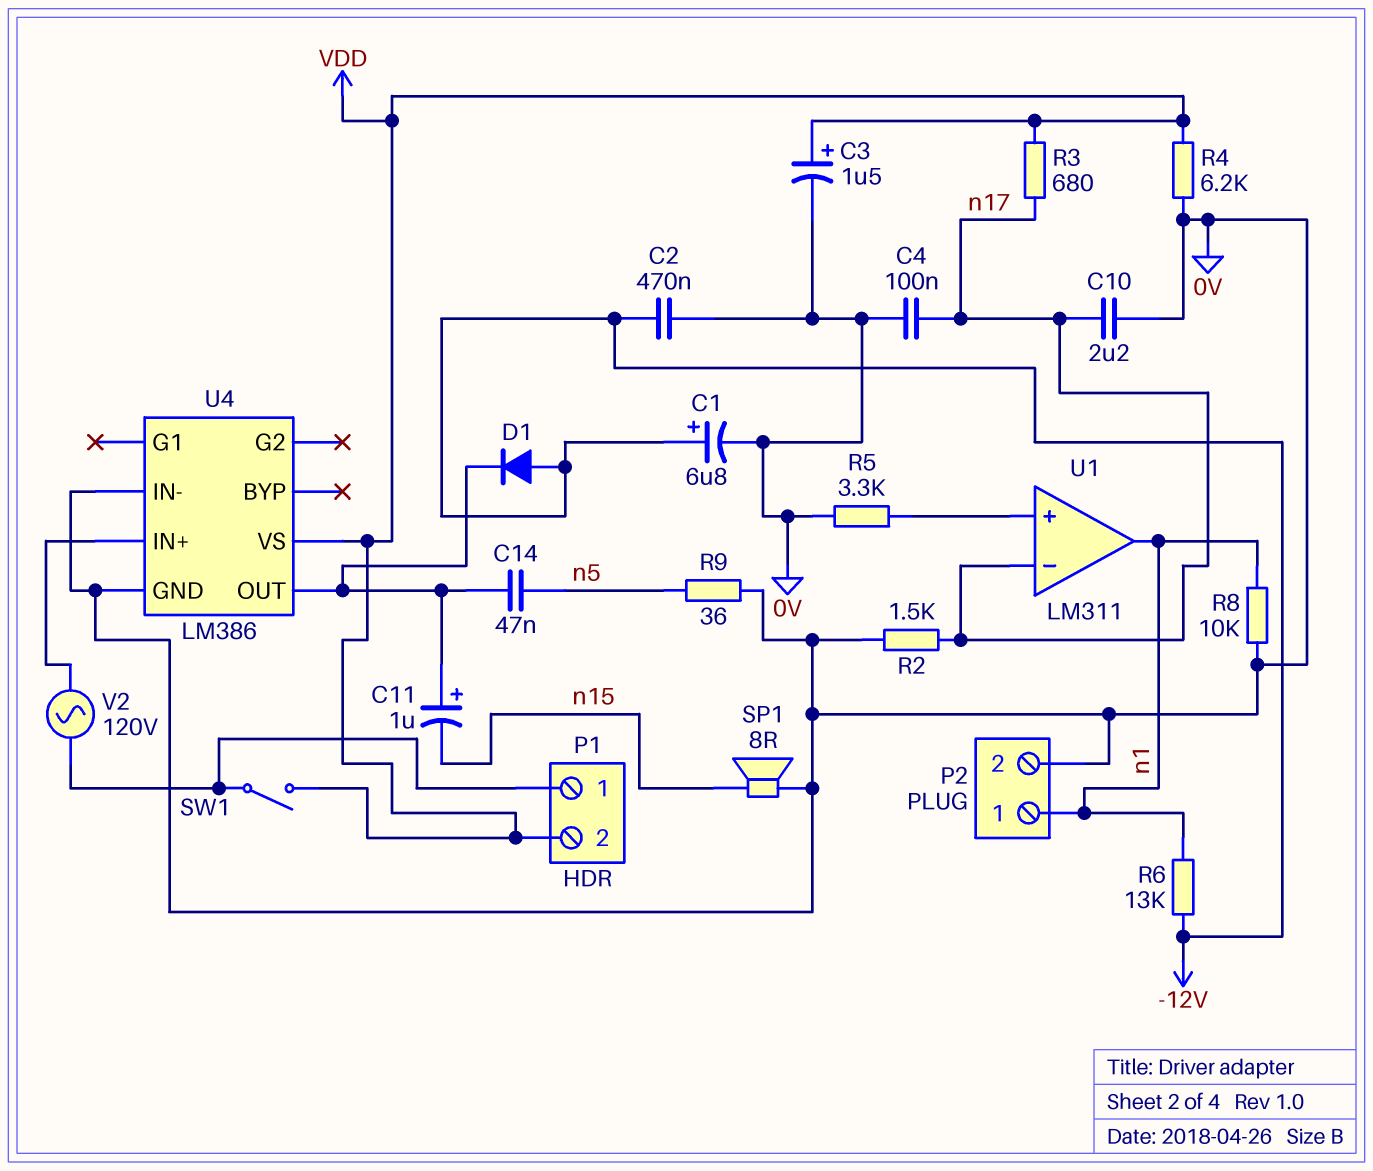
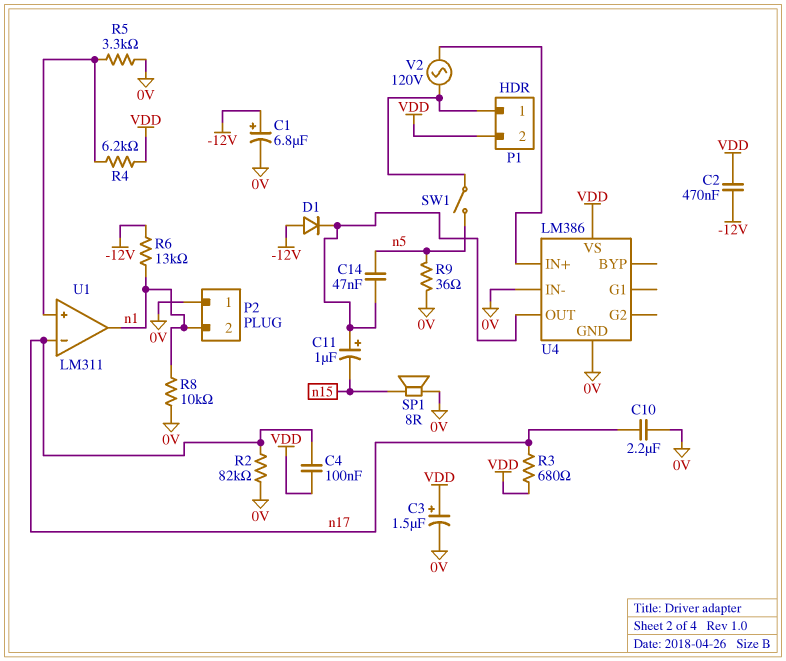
C2: 470nF (-12V, 0V) -> 470nF (-12V, VDD)
C4: 100nF (0V, n17) -> 100nF (VDD, n17)
P2 pin 1: n1 -> 0V
P2 pin 2: 0V -> n1
R2: 1.5k (0V, n17) -> 82k (0V, n17)
R4: 6.2k (0V, VDD) -> 6.2k (U1/in+, VDD)
SW1: switch (P1/1, VDD) -> switch (P1/1, n5)

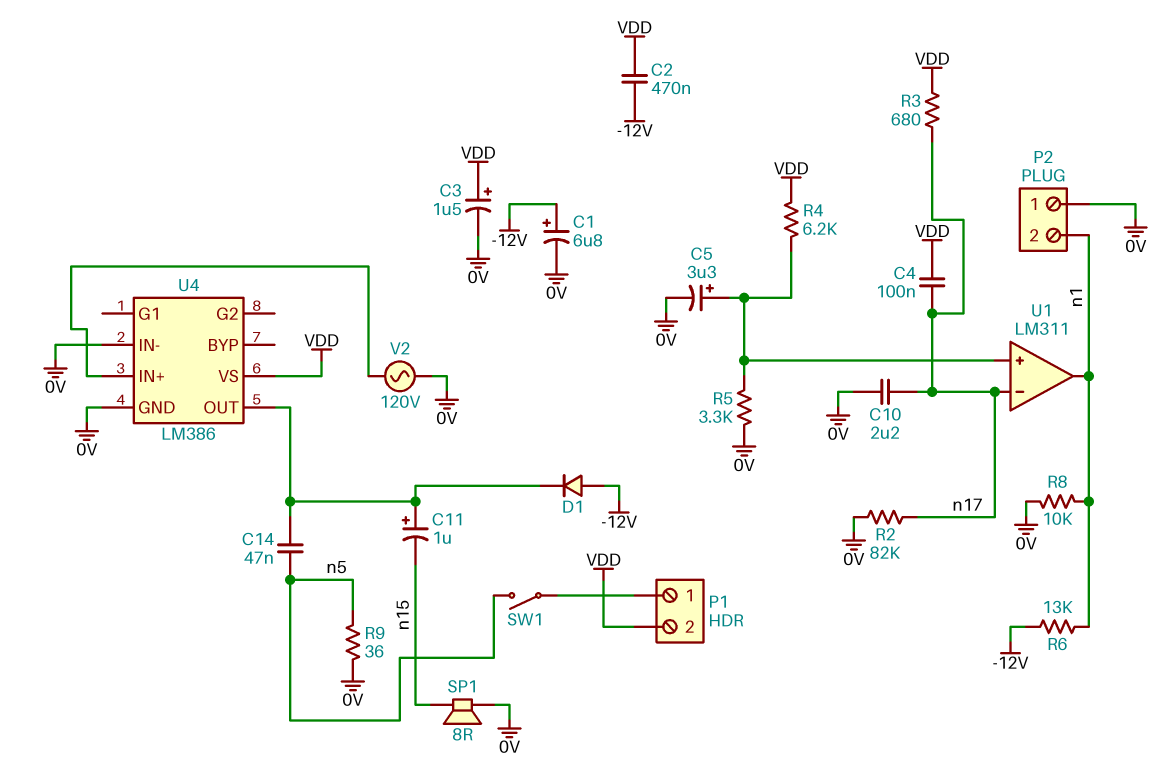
C5: none -> 3.3uF (plus U1/in+, minus 0V)
V2: AC 120V (P1/1, U4/IN+) -> AC 120V (0V, U4/IN+)

